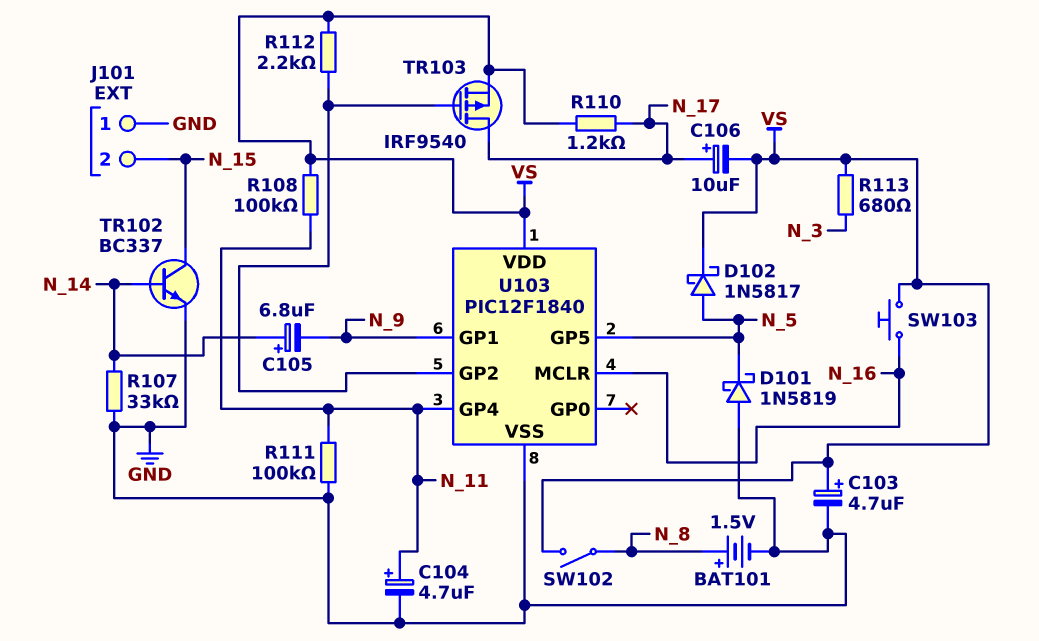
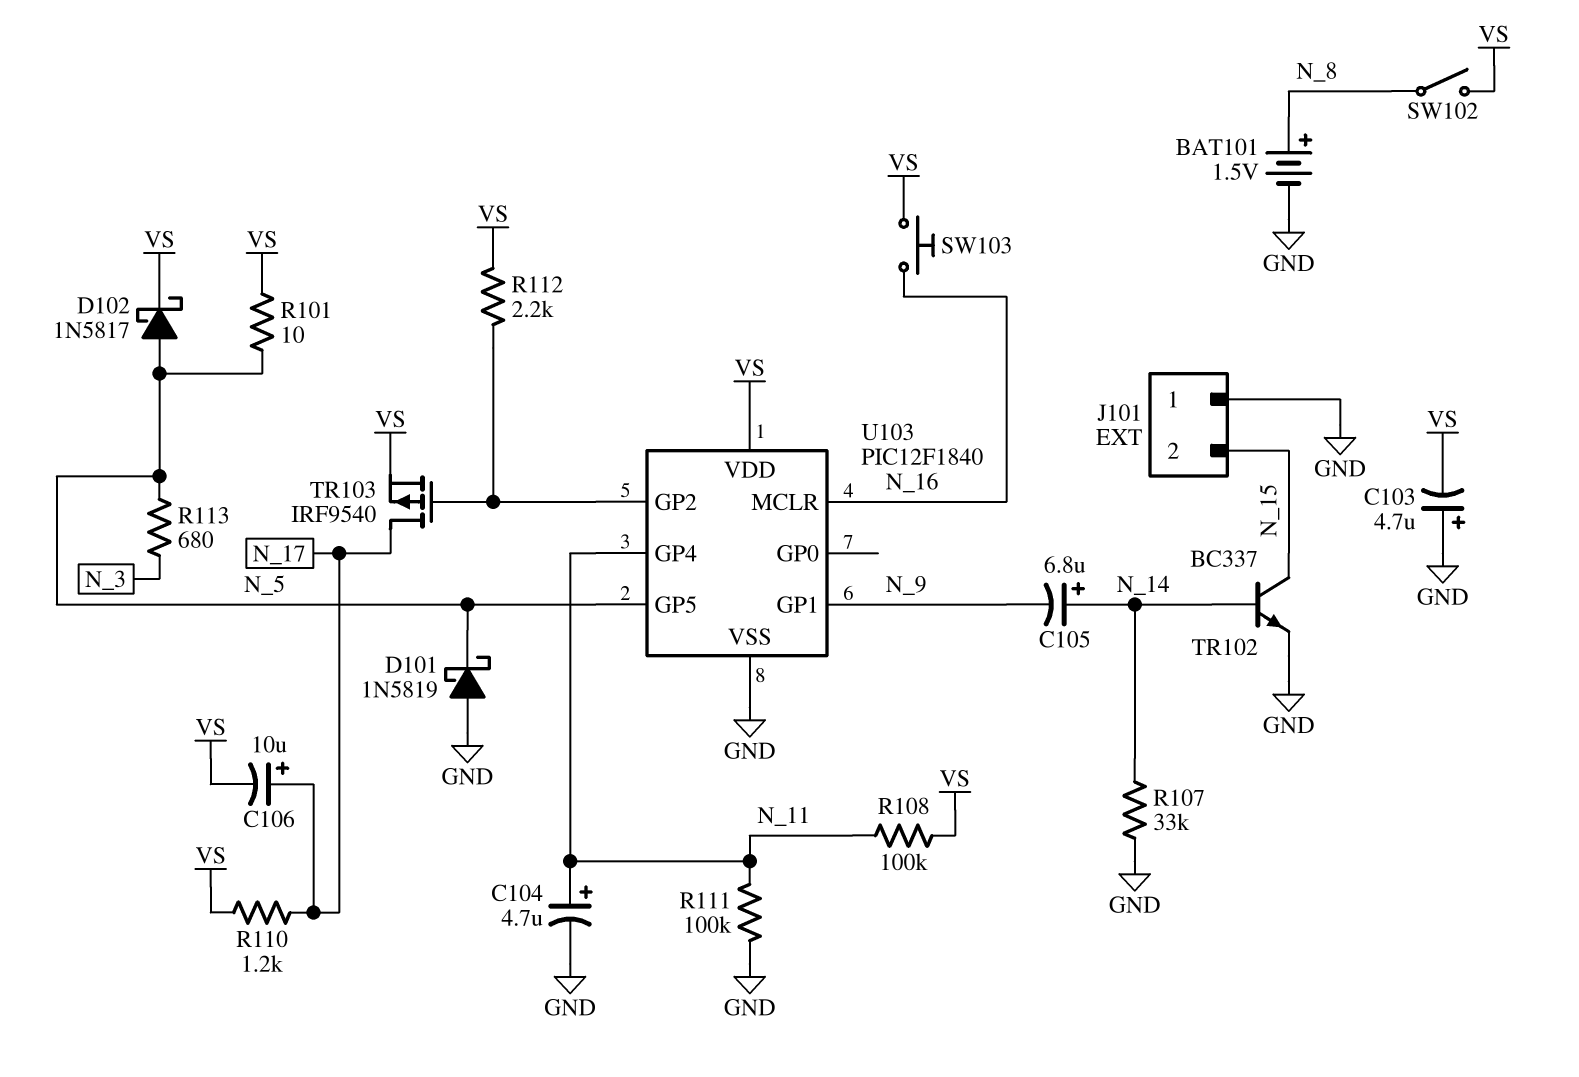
C103: 4.7uF (plus VS, minus GND) -> 4.7uF (plus GND, minus VS)
R101: none -> 10 (N_5, VS)
R113: 680 (N_3, VS) -> 680 (N_3, N_5)

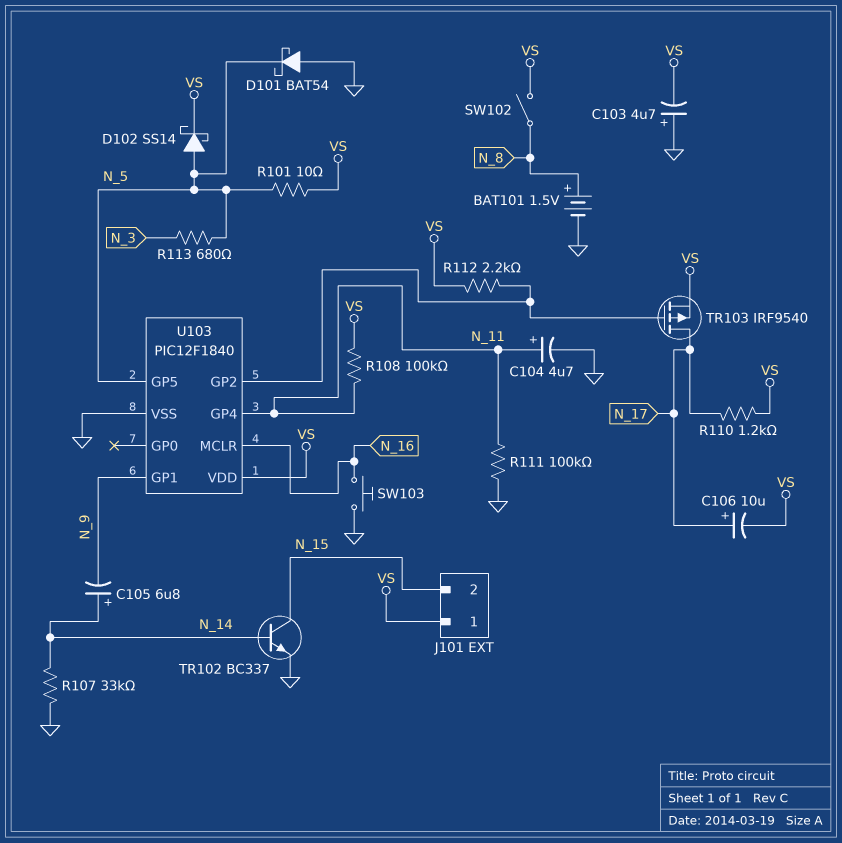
D101: schottky 1N5819 (A GND, K N_5) -> schottky BAT54 (A GND, K N_5)
D102: schottky 1N5817 (A N_5, K VS) -> schottky SS14 (A N_5, K VS)
J101 pin 1: GND -> VS
SW103: button (N_16, VS) -> button (GND, N_16)

